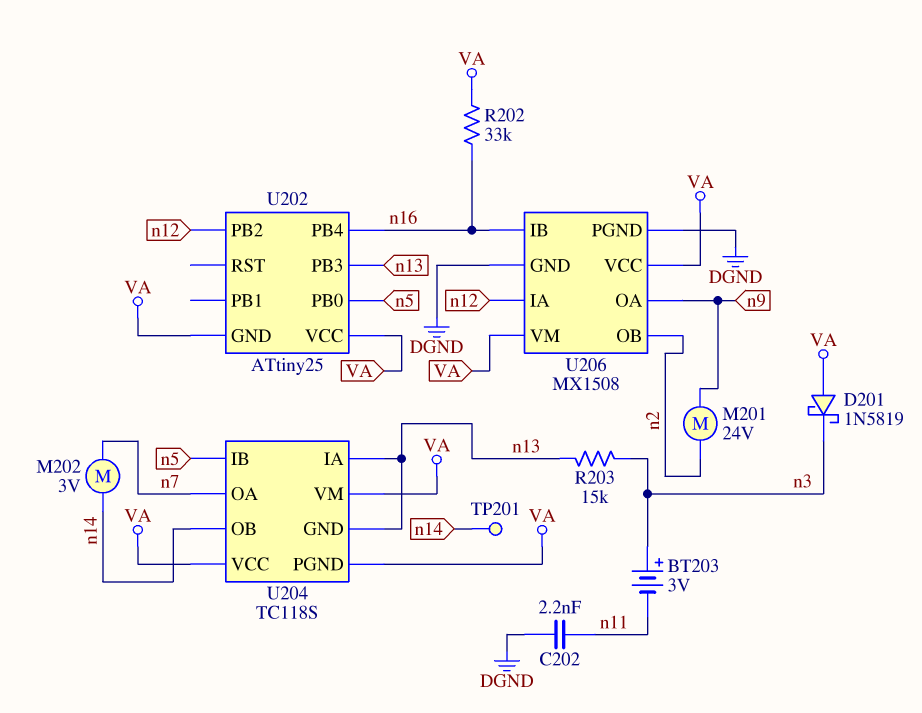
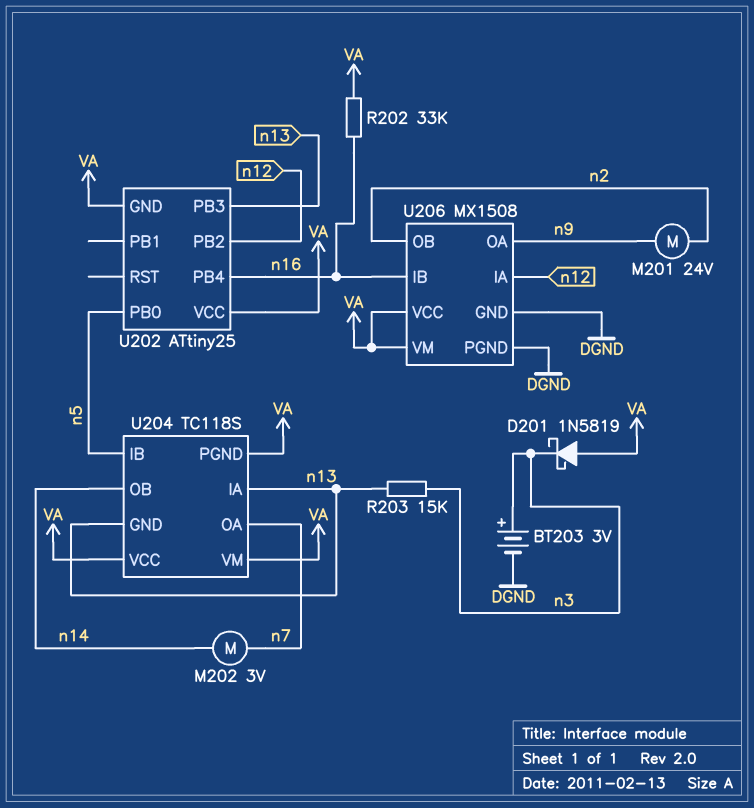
BT203: 3V (plus n3, minus n11) -> 3V (plus n3, minus DGND)
C202: 2.2nF (DGND, n11) -> none
TP201: test point (n14) -> none

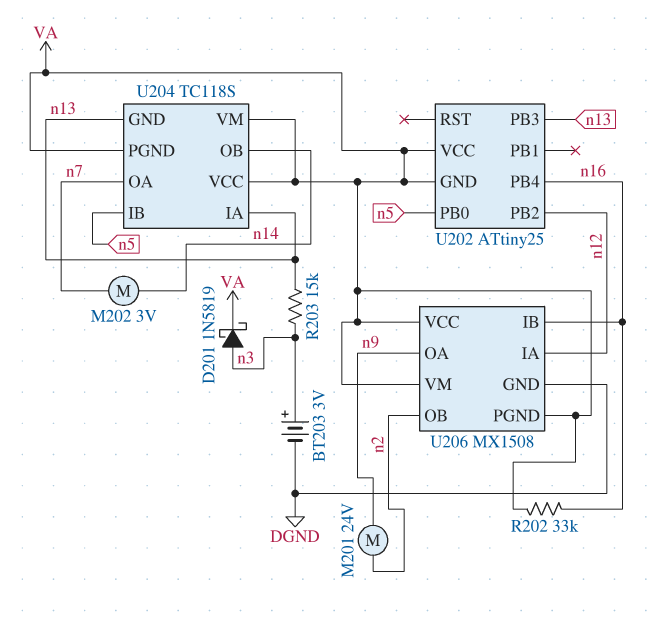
D201: schottky 1N5819 (A VA, K n3) -> schottky 1N5819 (A n3, K VA)
U206 pin PGND: DGND -> VA

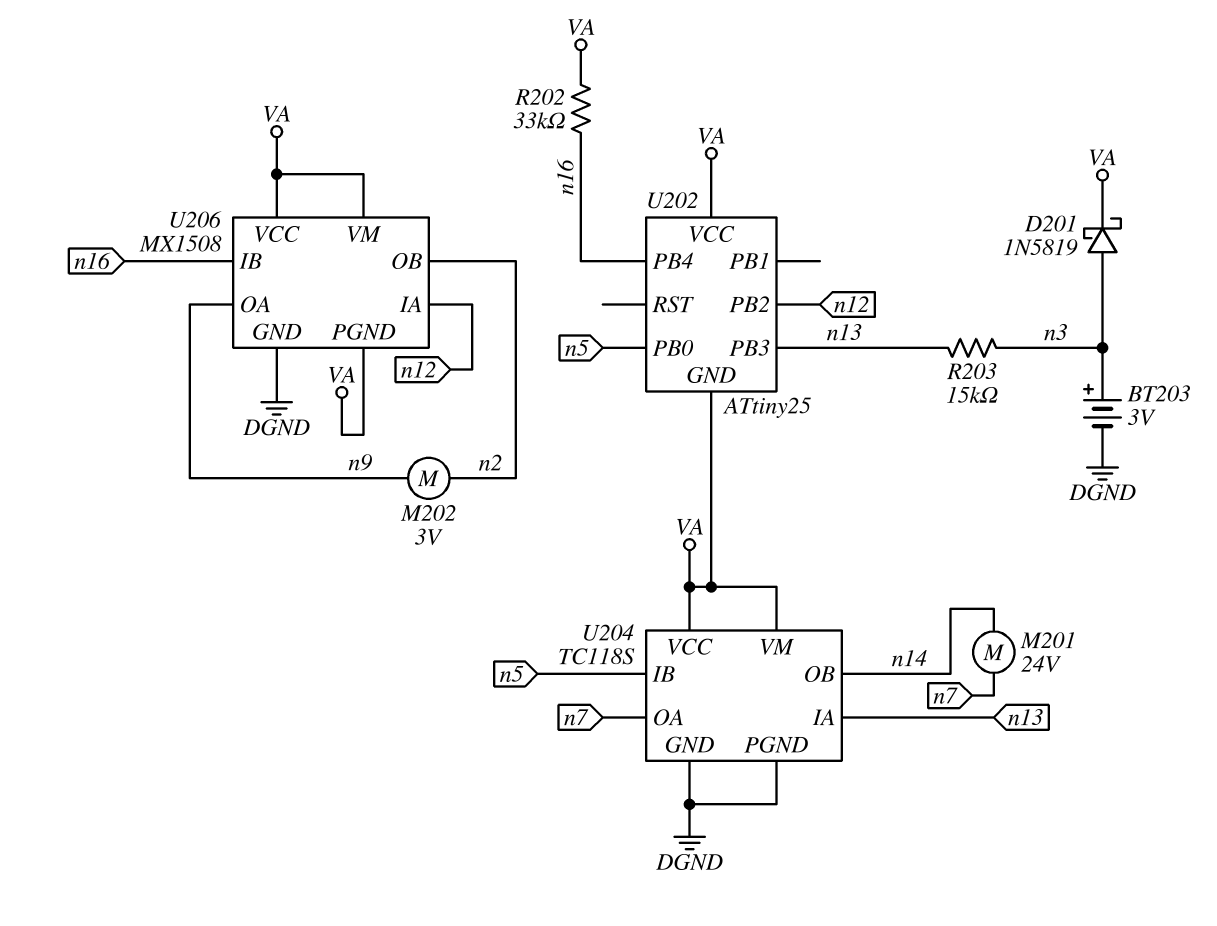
M201: motor 24V (n2, n9) -> motor 24V (n7, n14)
M202: motor 3V (n7, n14) -> motor 3V (n2, n9)
U204 pin GND: n13 -> DGND
U204 pin PGND: VA -> DGND

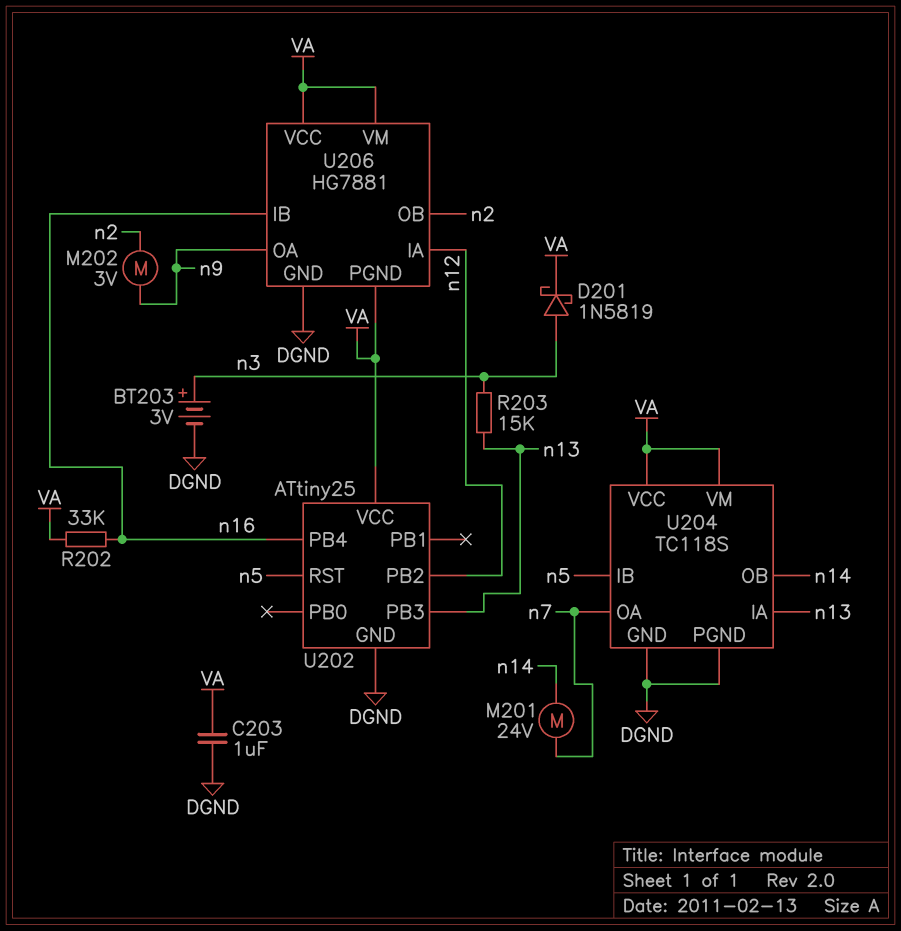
C203: none -> 1uF (DGND, VA)
U202 pin GND: VA -> DGND
U202 pin PB0: n5 -> none
U202 pin RST: none -> n5
U206: MX1508 -> HG7881

